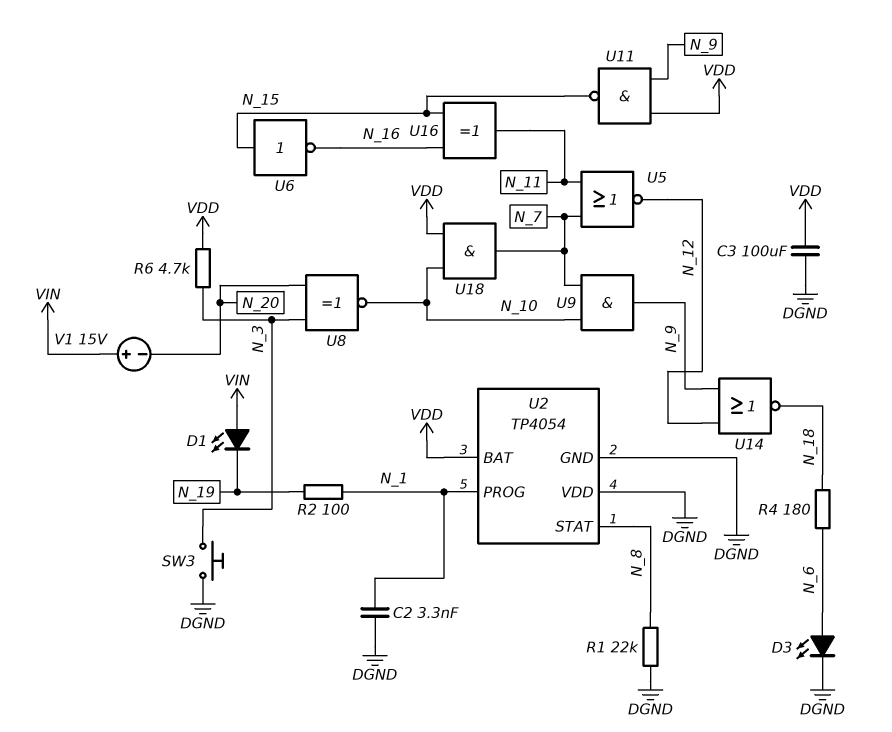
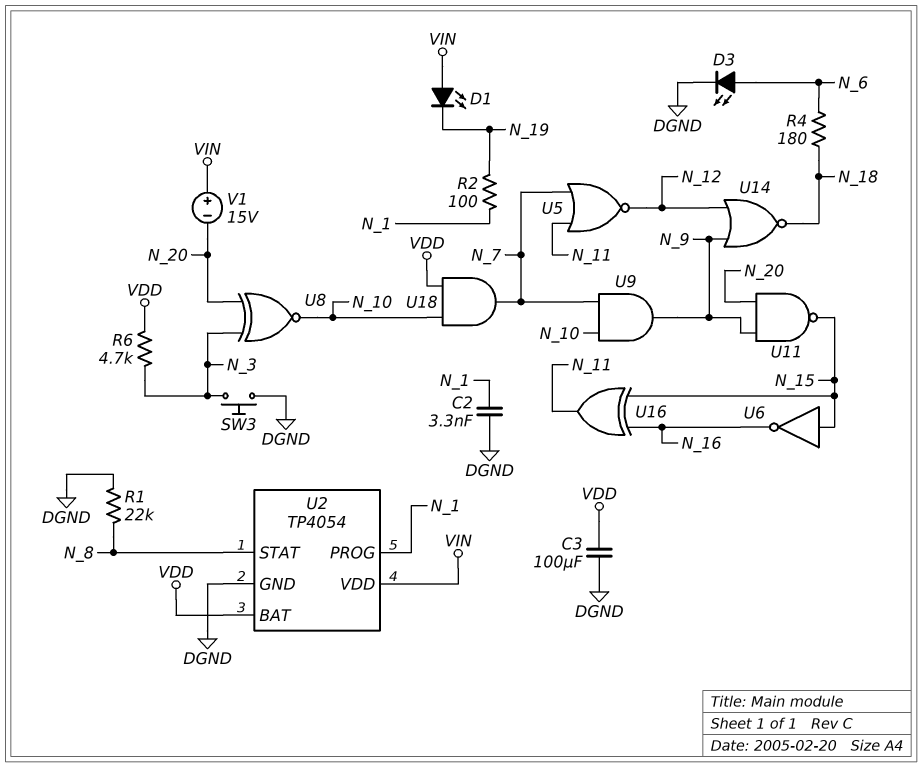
U2 pin VDD: DGND -> VIN
U11: NAND (in N_9, in VDD, out N_15) -> NAND (in N_9, in N_20, out N_15)

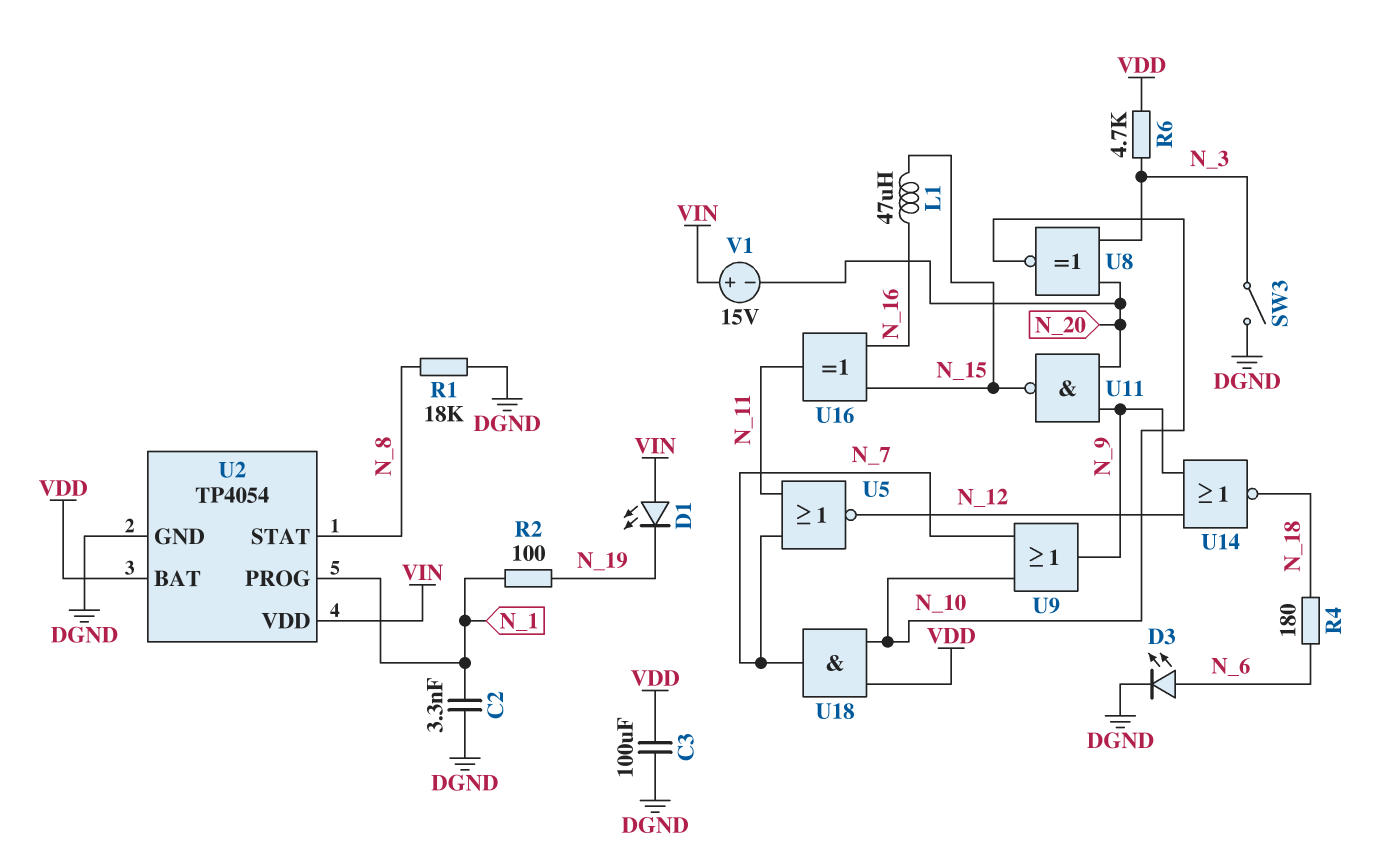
L1: none -> 47uH (N_15, N_16)
R1: 22k (DGND, N_8) -> 18k (DGND, N_8)
SW3: button (DGND, N_3) -> switch (DGND, N_3)
U6: NOT (in N_15, out N_16) -> none
U9: AND (in N_7, in N_10, out N_9) -> OR (in N_7, in N_10, out N_9)

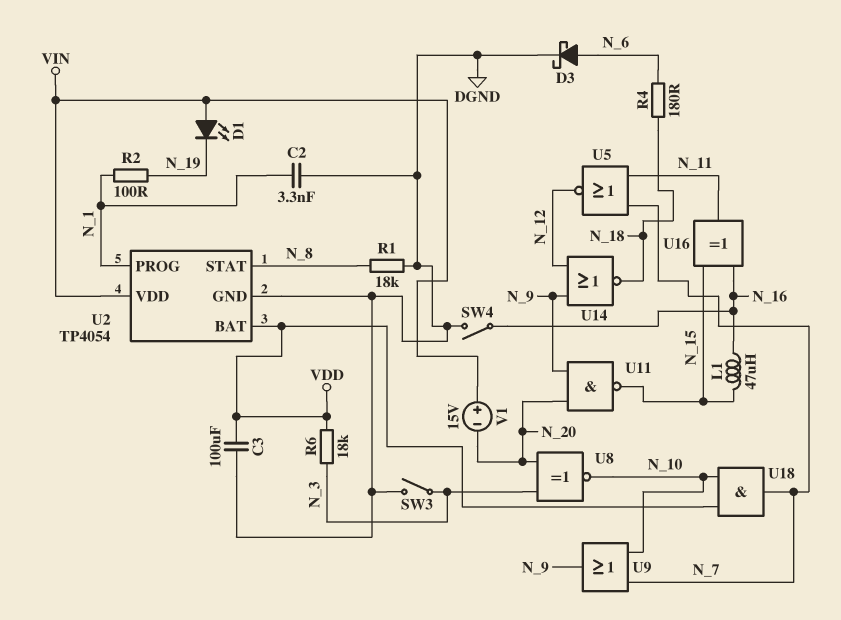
D3: LED (A N_6, K DGND) -> schottky (A N_6, K DGND)
R6: 4.7k (N_3, VDD) -> 18k (N_3, VDD)
SW4: none -> switch (DGND, N_16)

